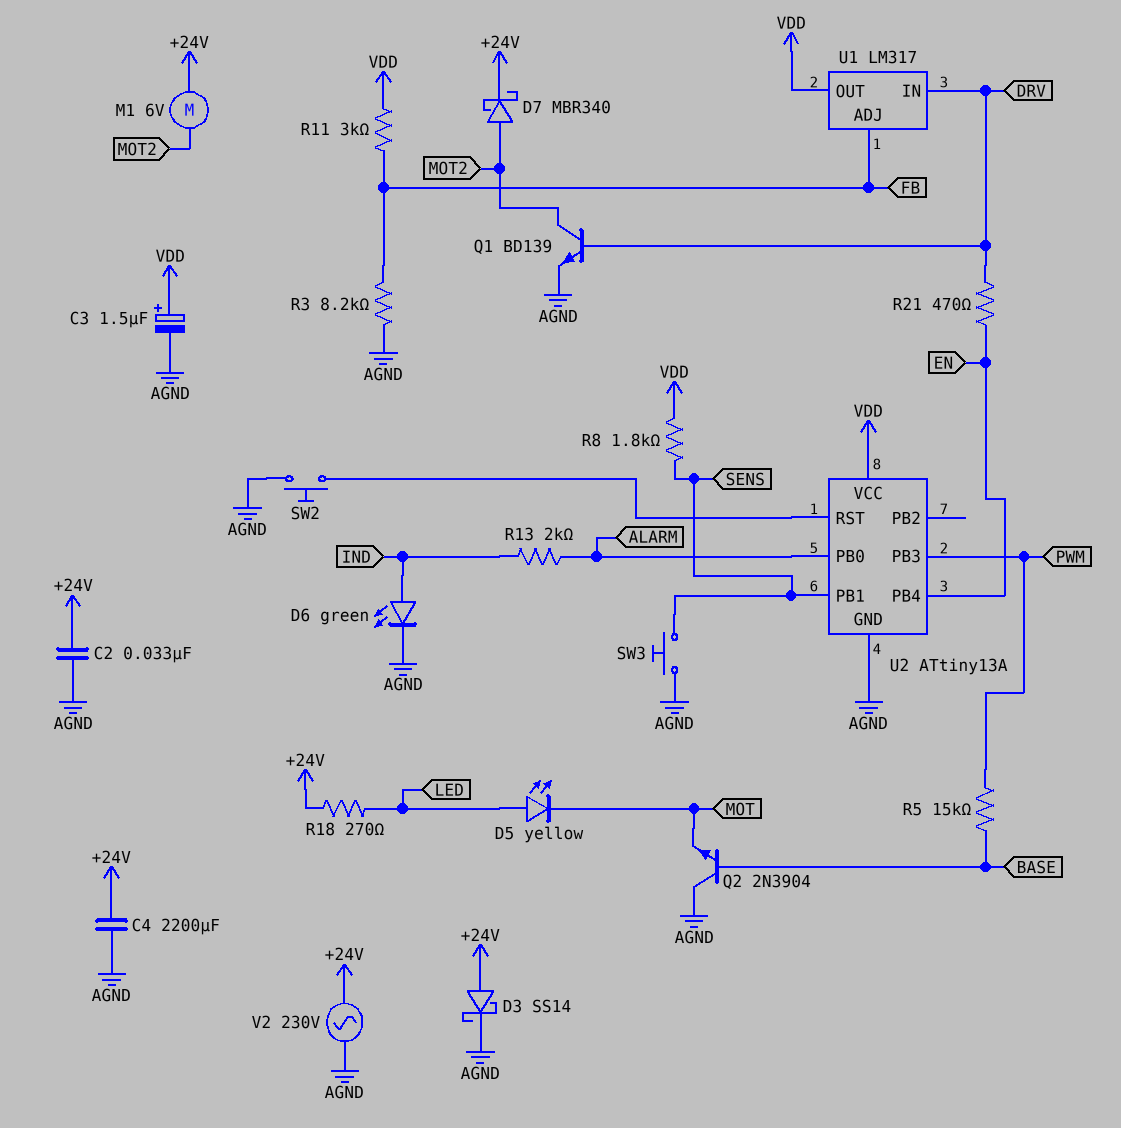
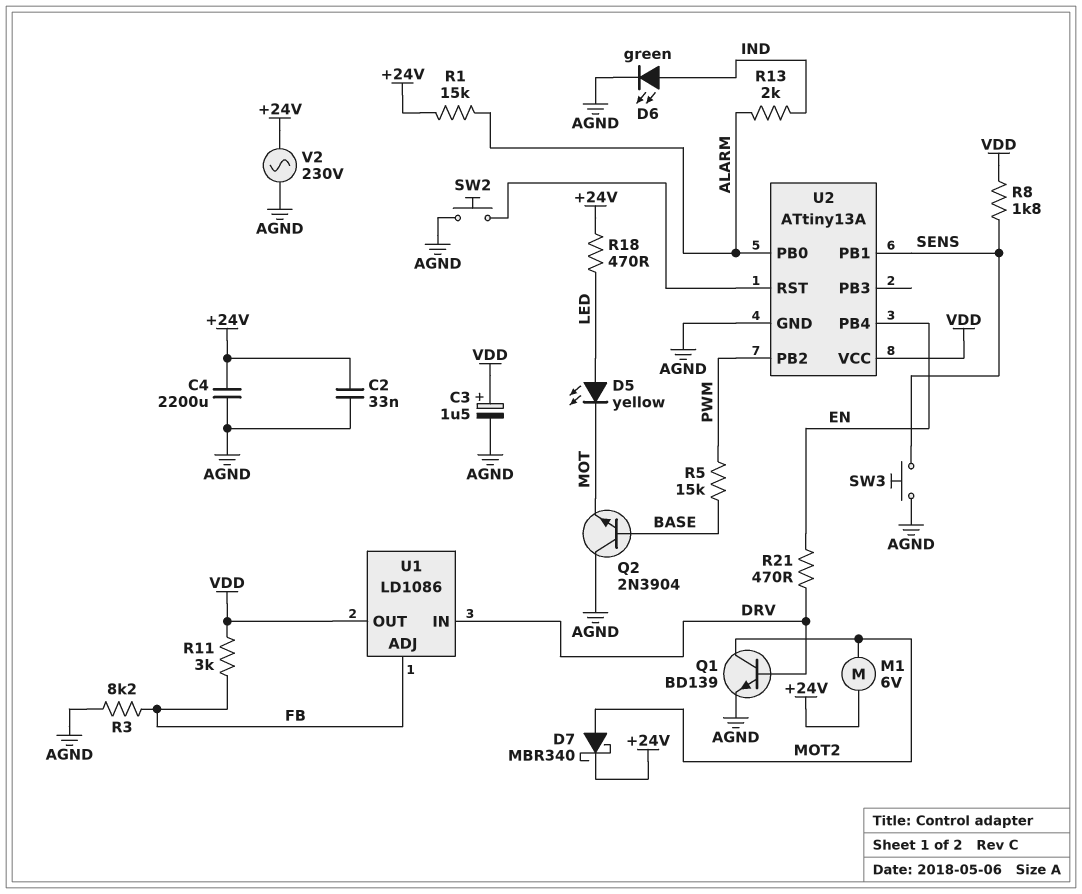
D3: schottky SS14 (A +24V, K AGND) -> none
R1: none -> 15k (+24V, ALARM)
R18: 270 (+24V, LED) -> 470 (+24V, LED)
U1: LM317 -> LD1086
U2 pin PB2: none -> PWM
U2 pin PB3: PWM -> none

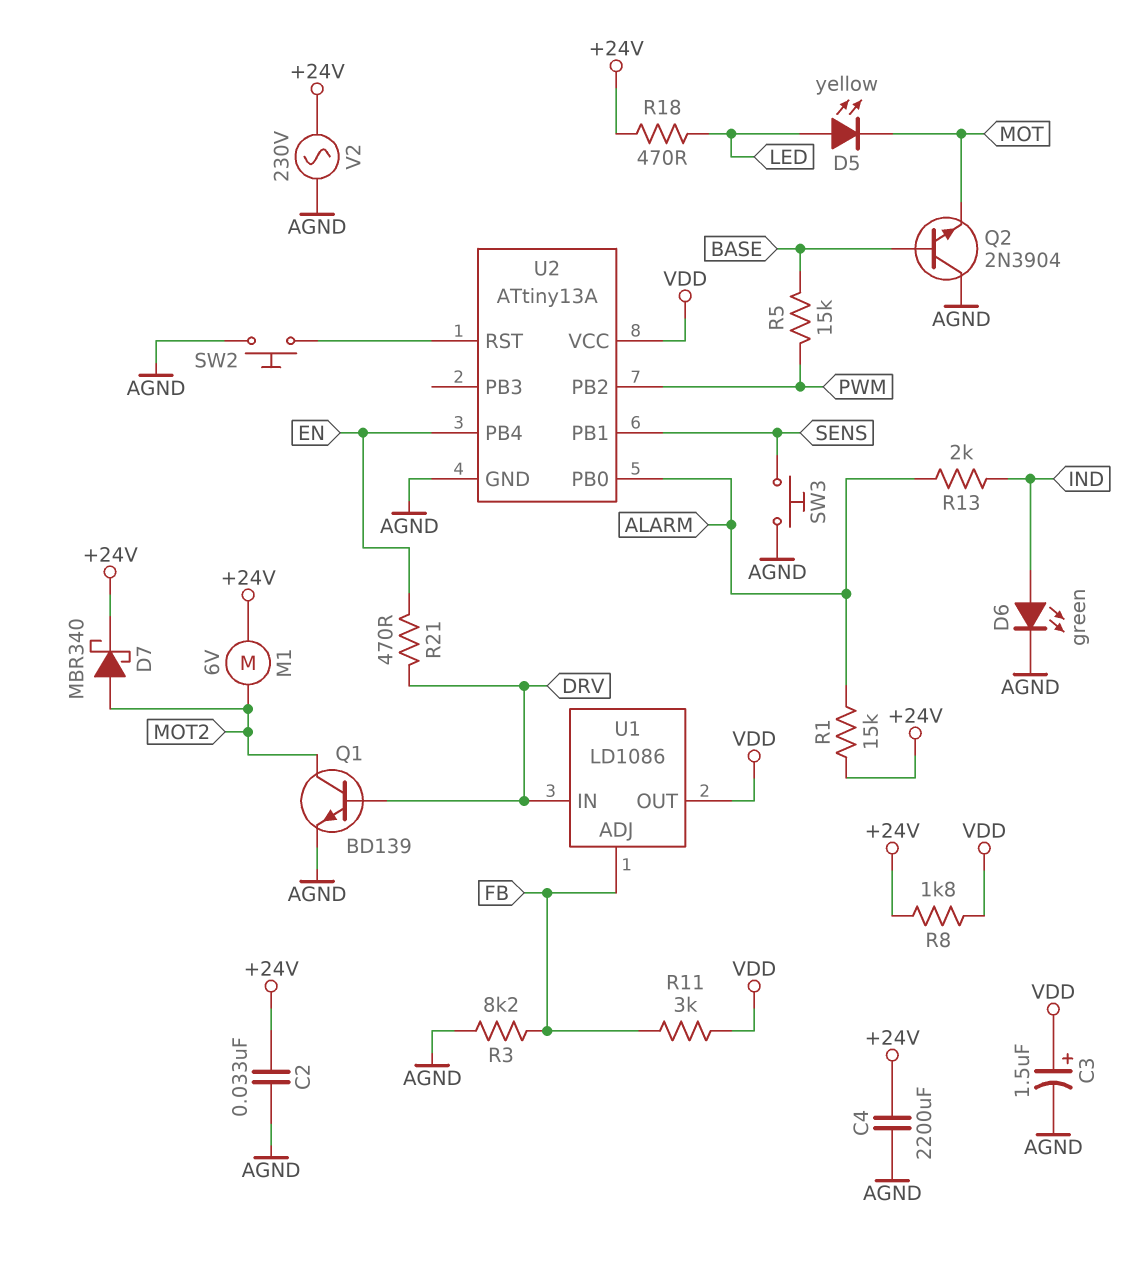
R8: 1.8k (SENS, VDD) -> 1.8k (+24V, VDD)

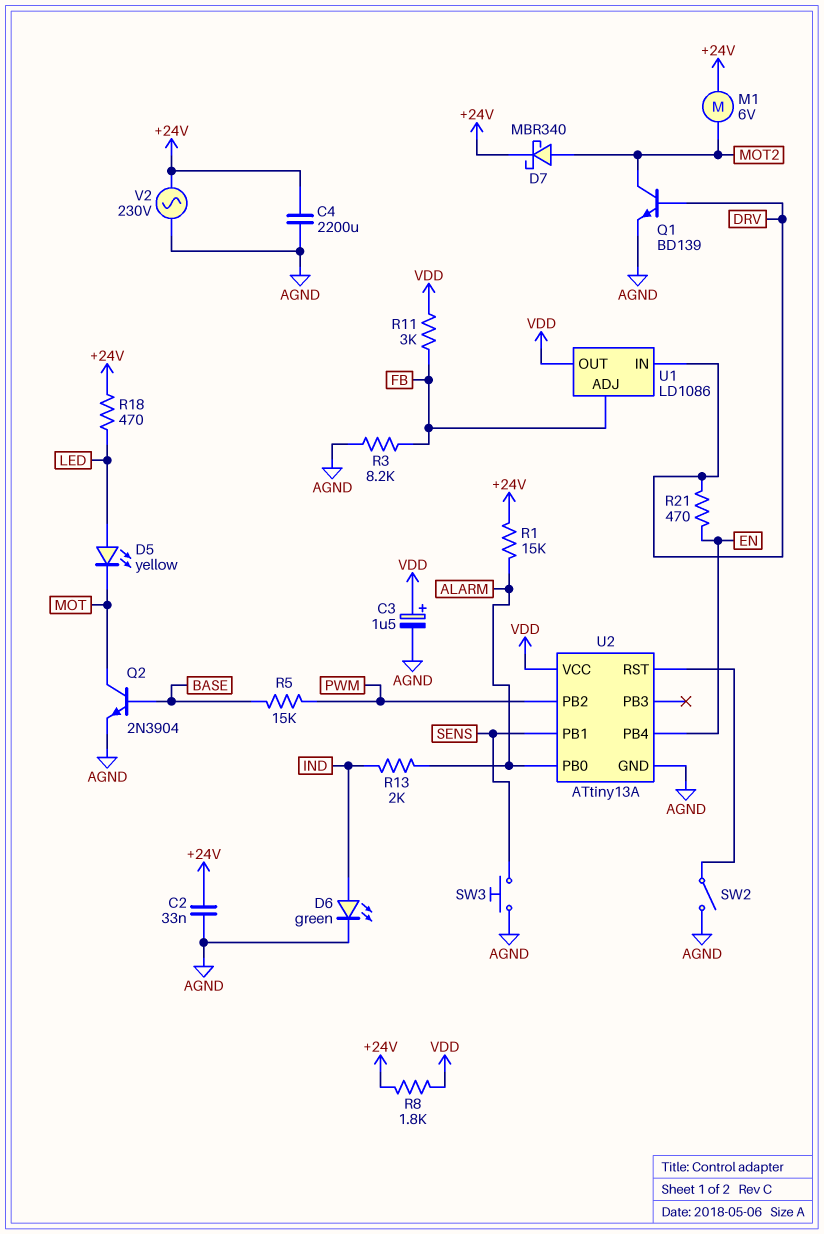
Q2: NPN 2N3904 (B BASE, C AGND, E MOT) -> NPN 2N3904 (B BASE, C MOT, E AGND)
SW2: button (AGND, U2/RST) -> switch (AGND, U2/RST)

